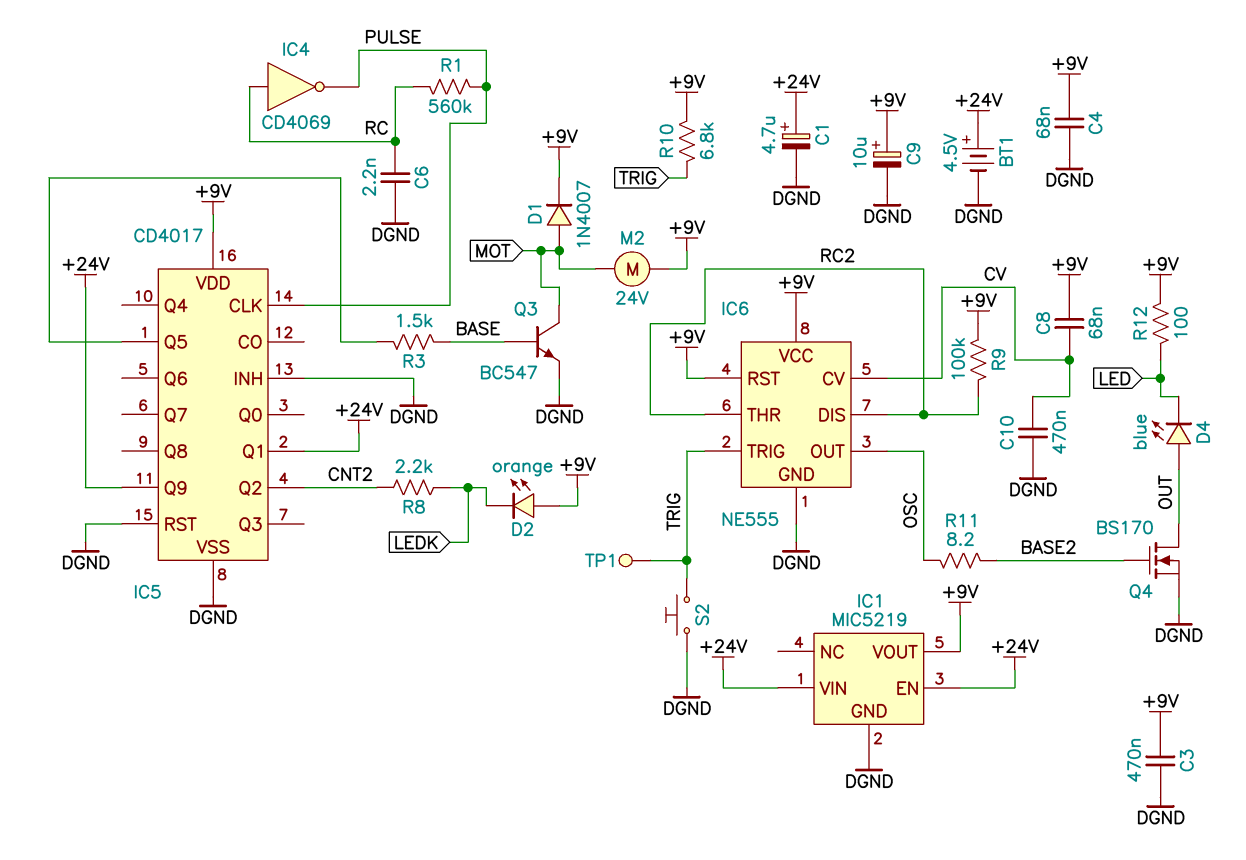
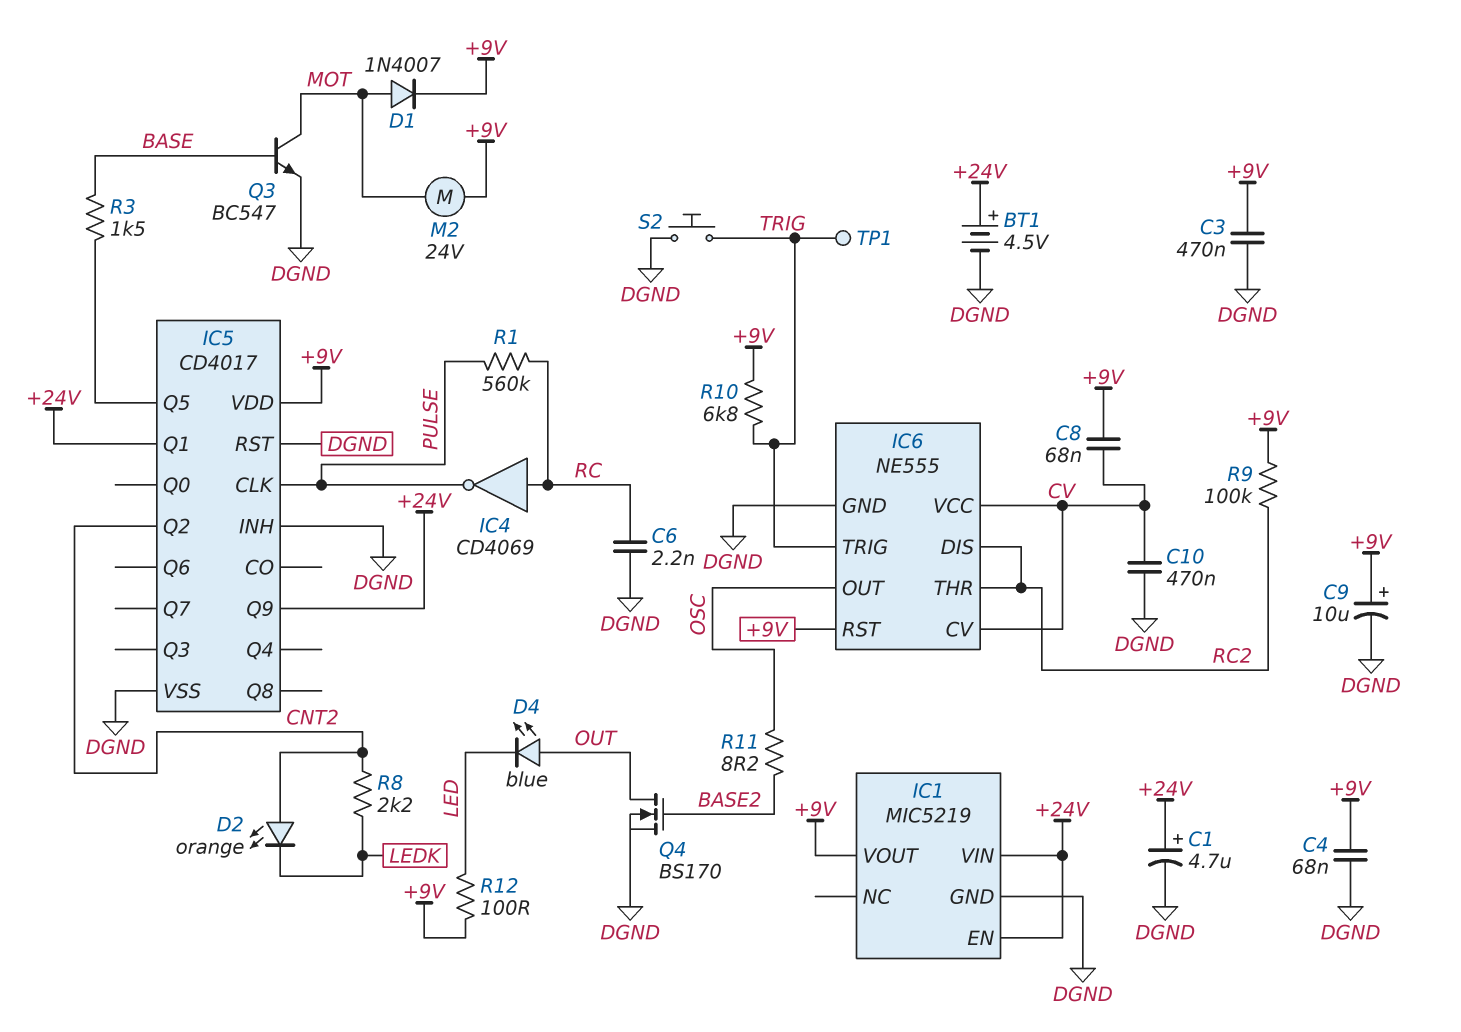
D2: LED orange (A +9V, K LEDK) -> LED orange (A CNT2, K LEDK)
IC6 pin VCC: +9V -> CV

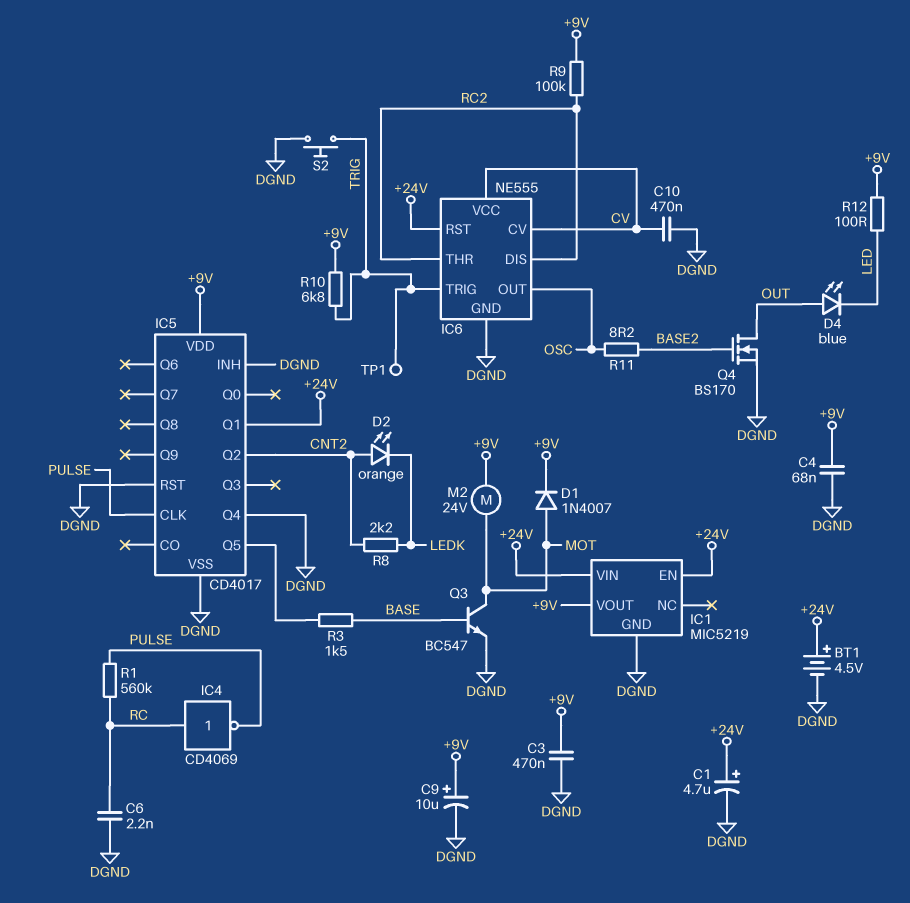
C8: 68nF (+9V, CV) -> none
IC5 pin Q4: none -> DGND
IC5 pin Q9: +24V -> none
IC6 pin RST: +9V -> +24V

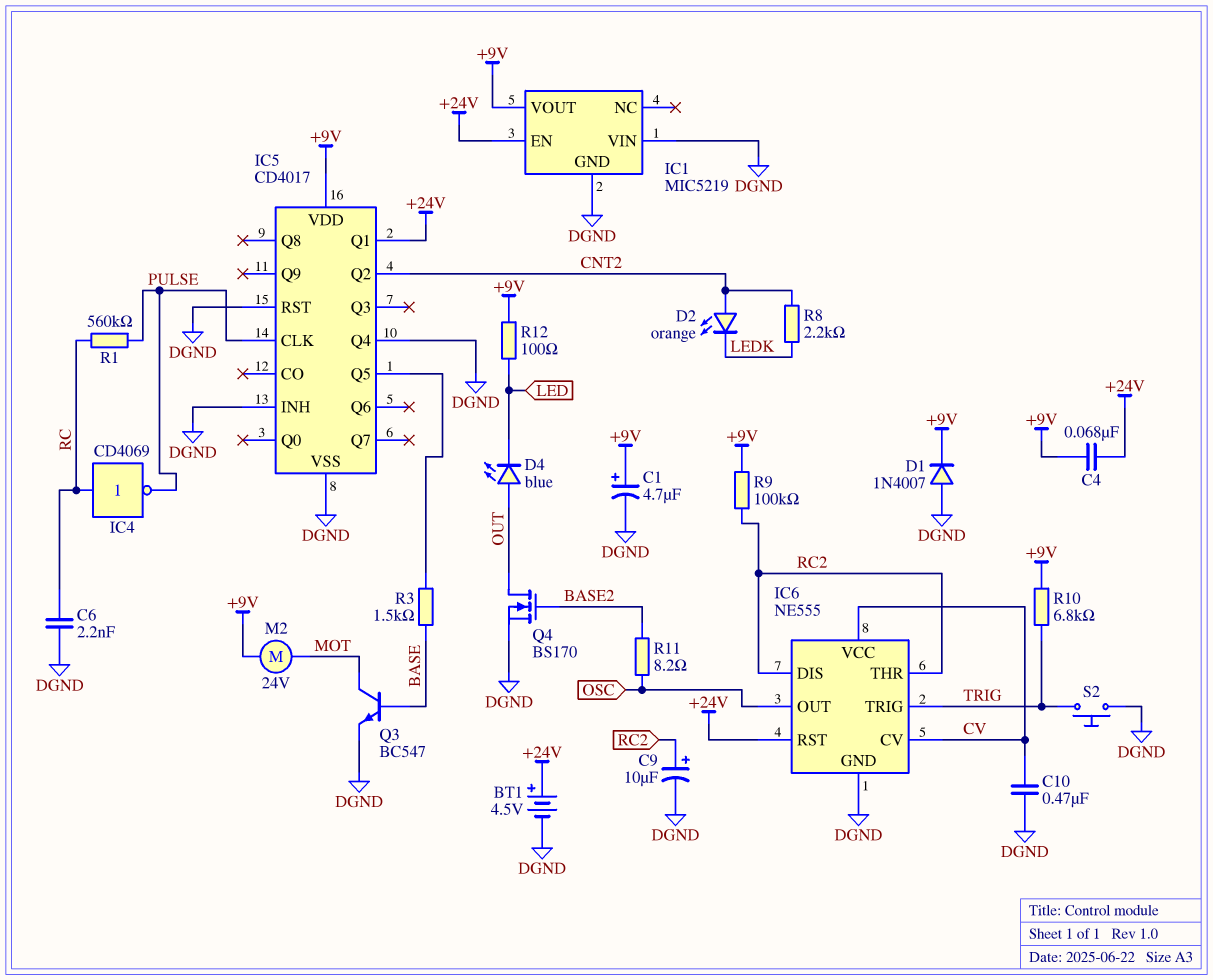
C1: 4.7uF (plus +24V, minus DGND) -> 4.7uF (plus +9V, minus DGND)
C3: 470nF (+9V, DGND) -> none
C4: 68nF (+9V, DGND) -> 68nF (+9V, +24V)
C9: 10uF (plus +9V, minus DGND) -> 10uF (plus RC2, minus DGND)
D1: diode 1N4007 (A MOT, K +9V) -> diode 1N4007 (A DGND, K +9V)
IC1 pin VIN: +24V -> DGND
TP1: test point (TRIG) -> none

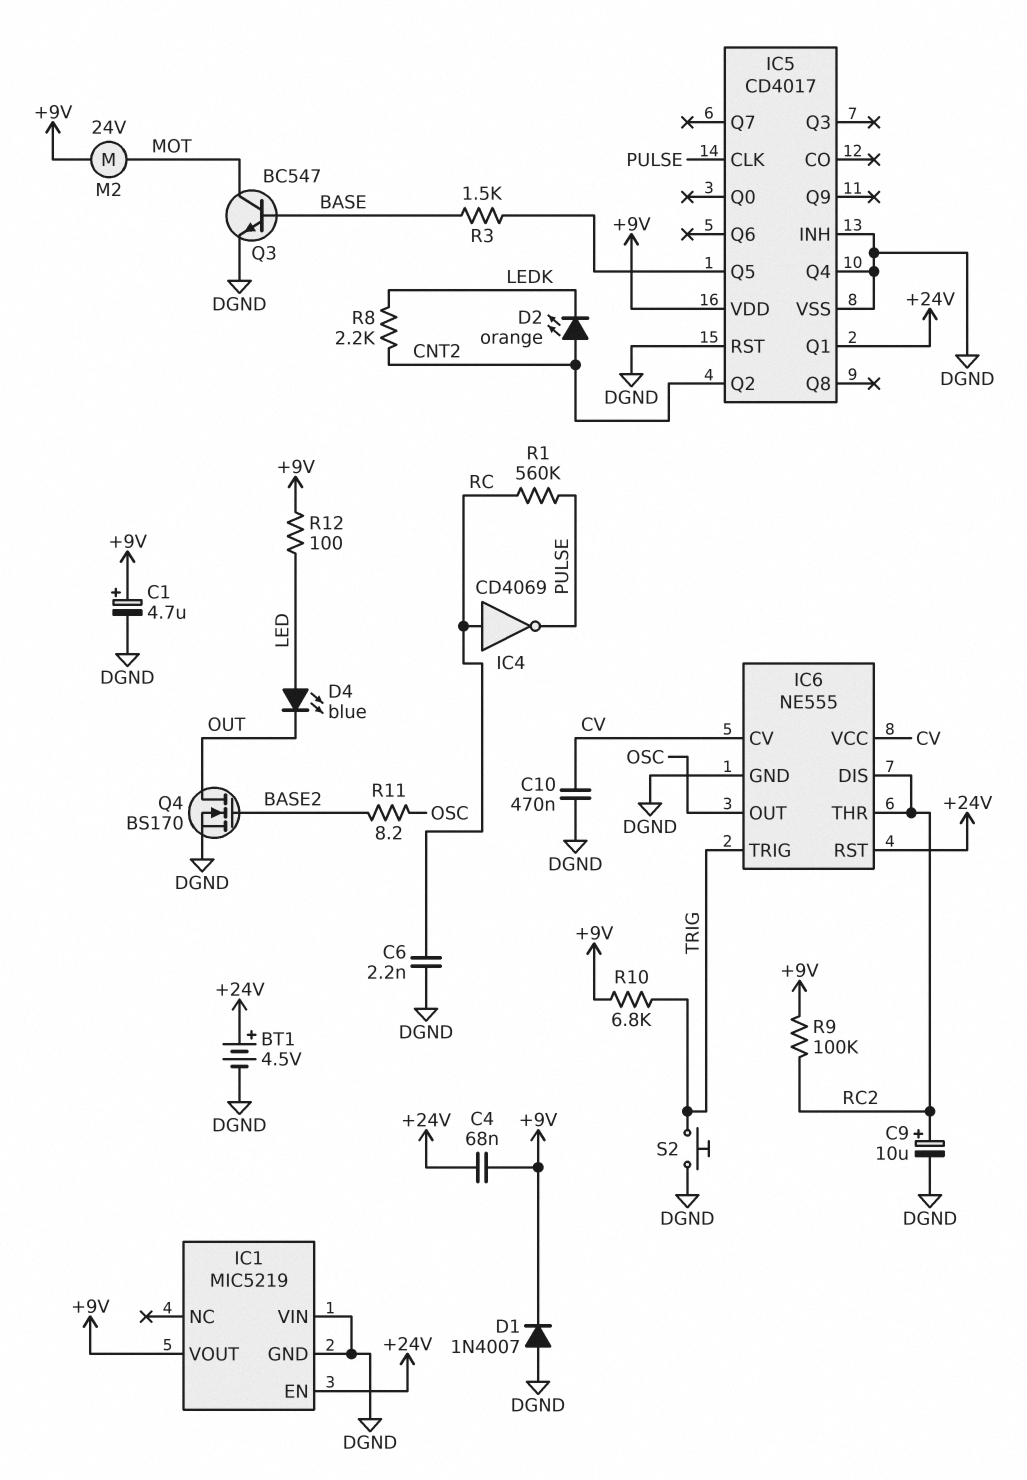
D4: LED blue (A OUT, K LED) -> LED blue (A LED, K OUT)

